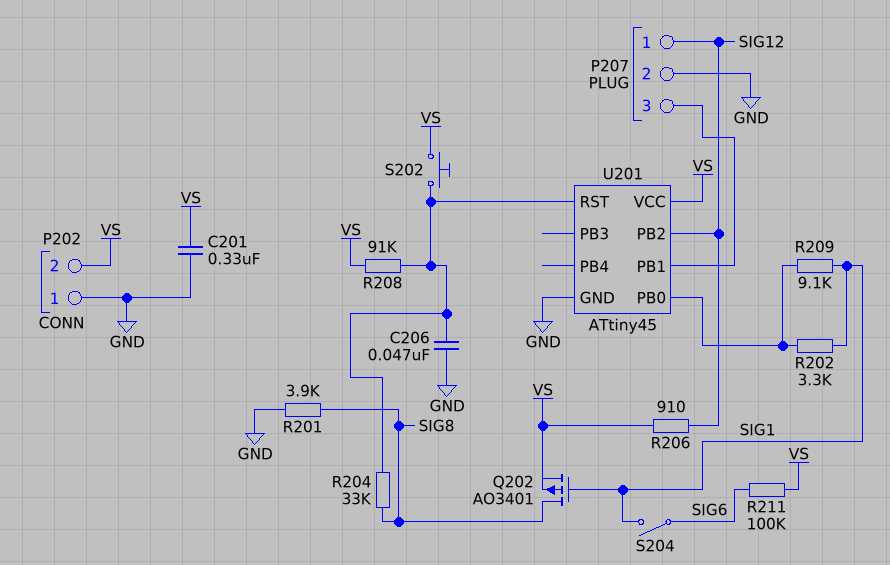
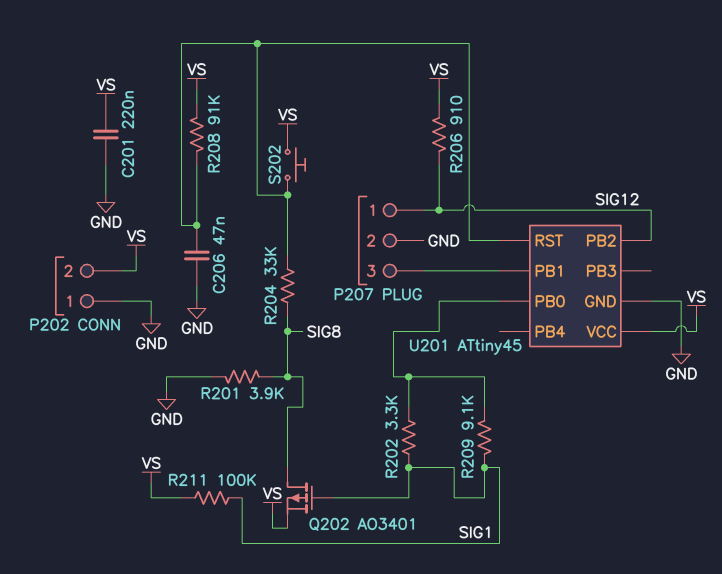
C201: 330nF (GND, VS) -> 220nF (GND, VS)
R211: 100k (SIG6, VS) -> 100k (SIG1, VS)
S204: switch (SIG1, SIG6) -> none

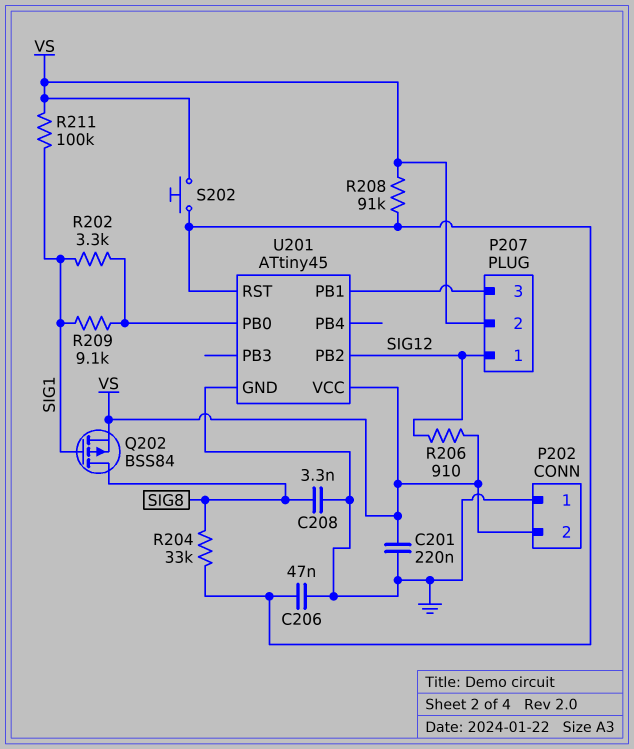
C208: none -> 3.3nF (GND, SIG8)
P207 pin 2: GND -> VS
Q202: PMOS AO3401 (G SIG1, D SIG8, S VS) -> PMOS BSS84 (G SIG1, D SIG8, S VS)
R201: 3.9k (GND, SIG8) -> none

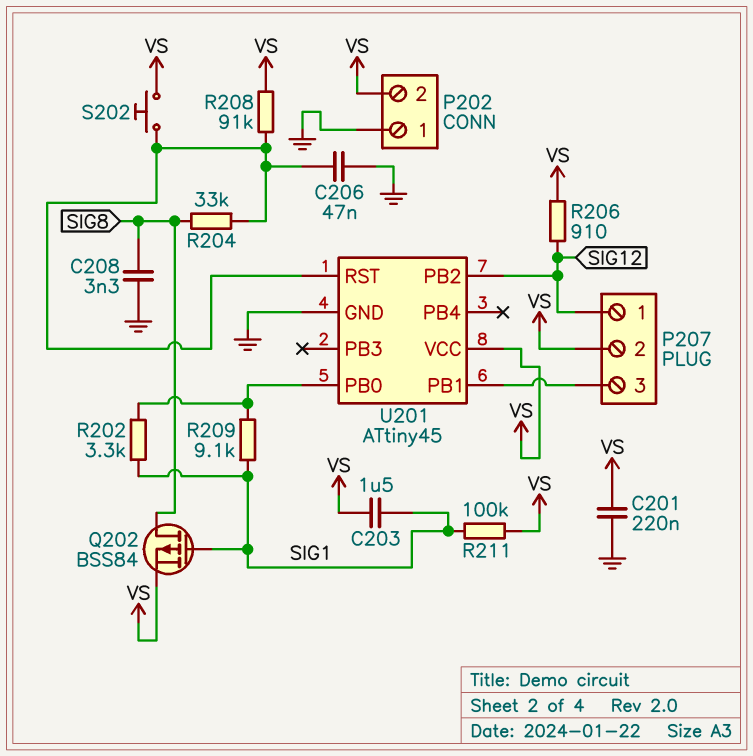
C203: none -> 1.5uF (SIG1, VS)

